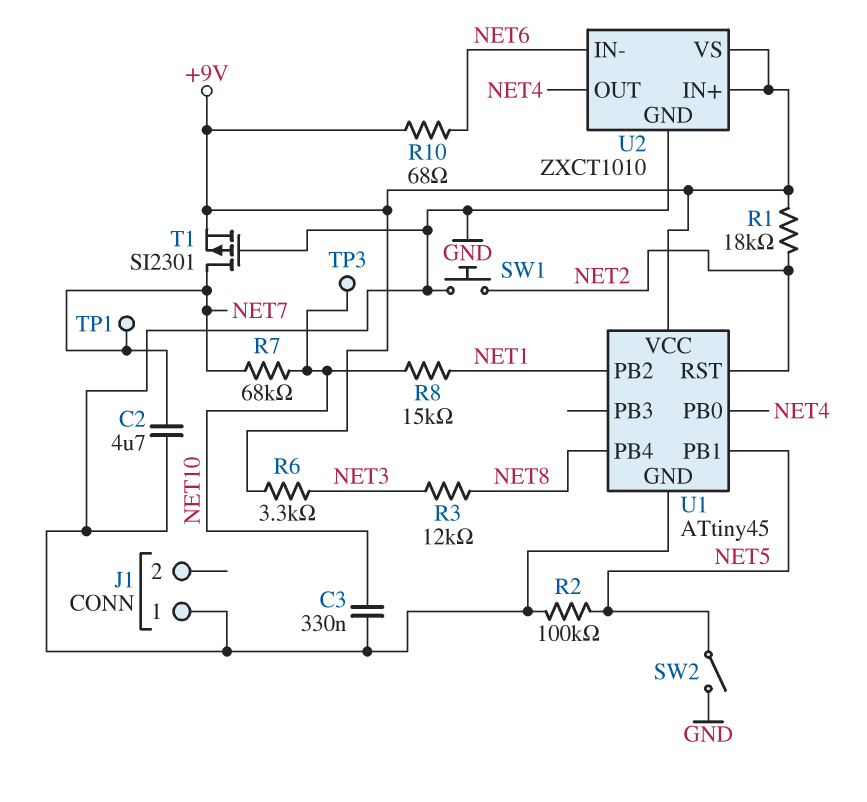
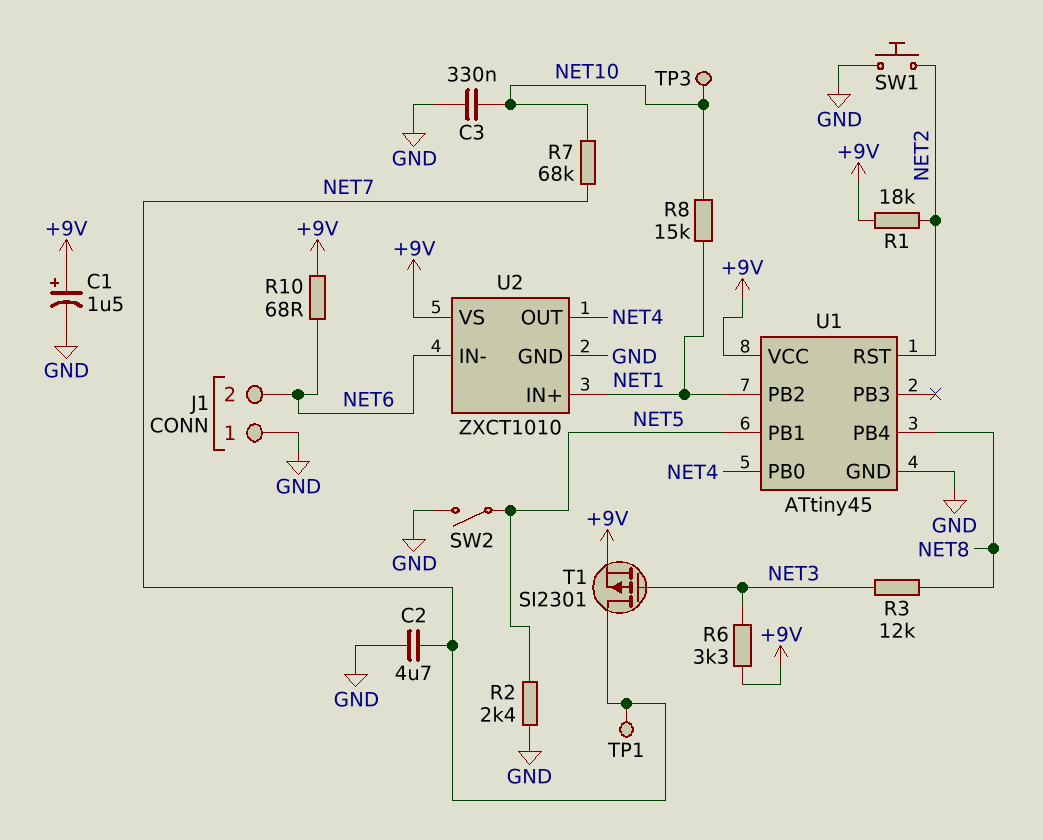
C1: none -> 1.5uF (plus +9V, minus GND)
J1 pin 2: none -> NET6
R2: 100k (GND, NET5) -> 2.4k (GND, NET5)
T1: PMOS SI2301 (G GND, D NET7, S +9V) -> PMOS SI2301 (G NET3, D NET7, S +9V)
U2 pin IN+: +9V -> NET1

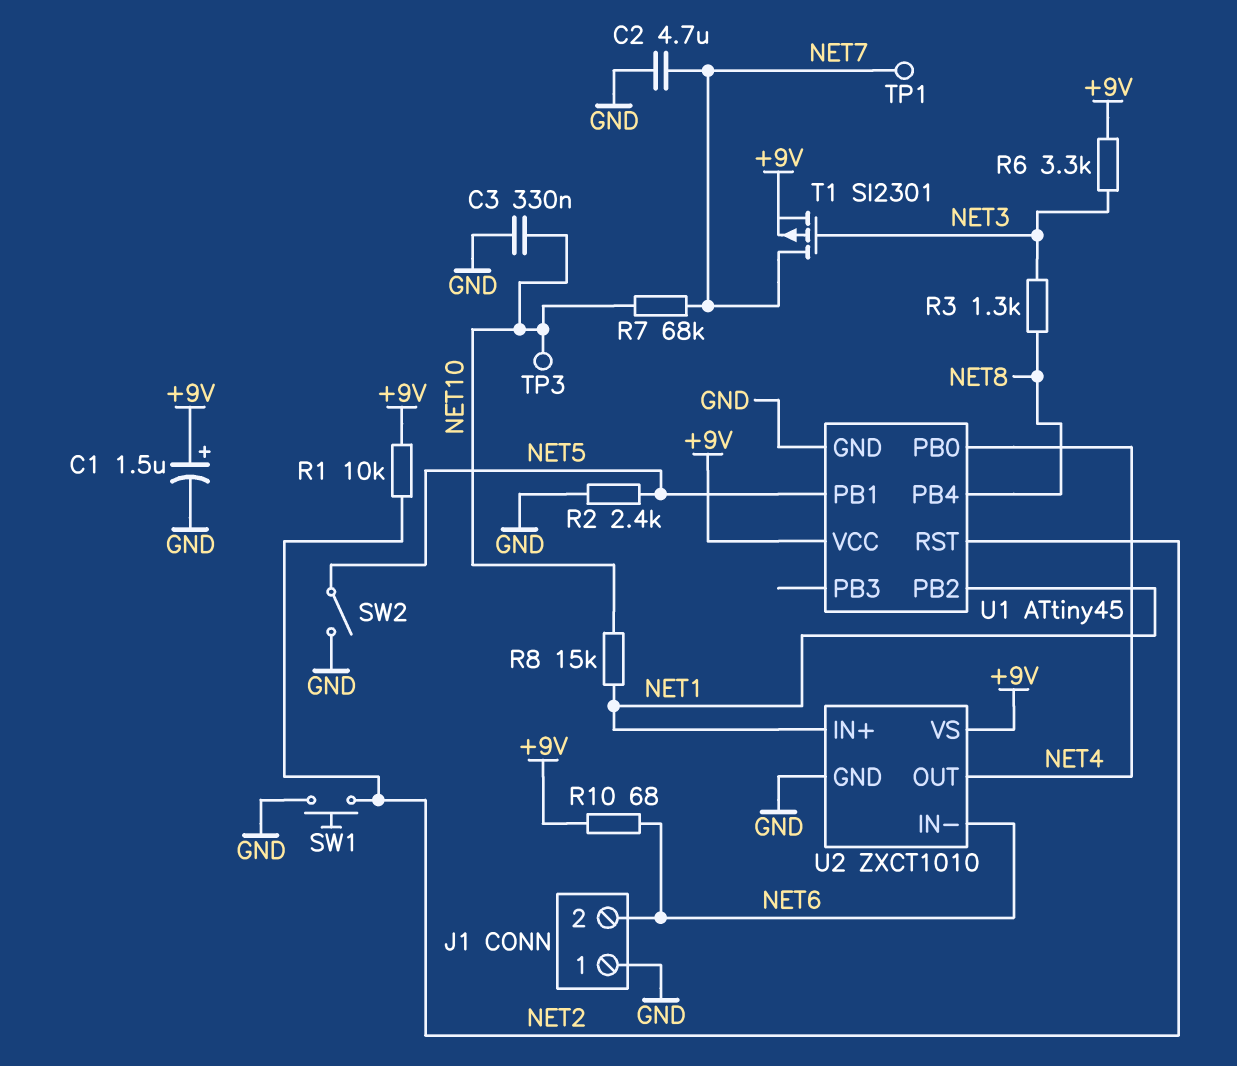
R1: 18k (+9V, NET2) -> 10k (+9V, NET2)
R3: 12k (NET3, NET8) -> 1.3k (NET3, NET8)

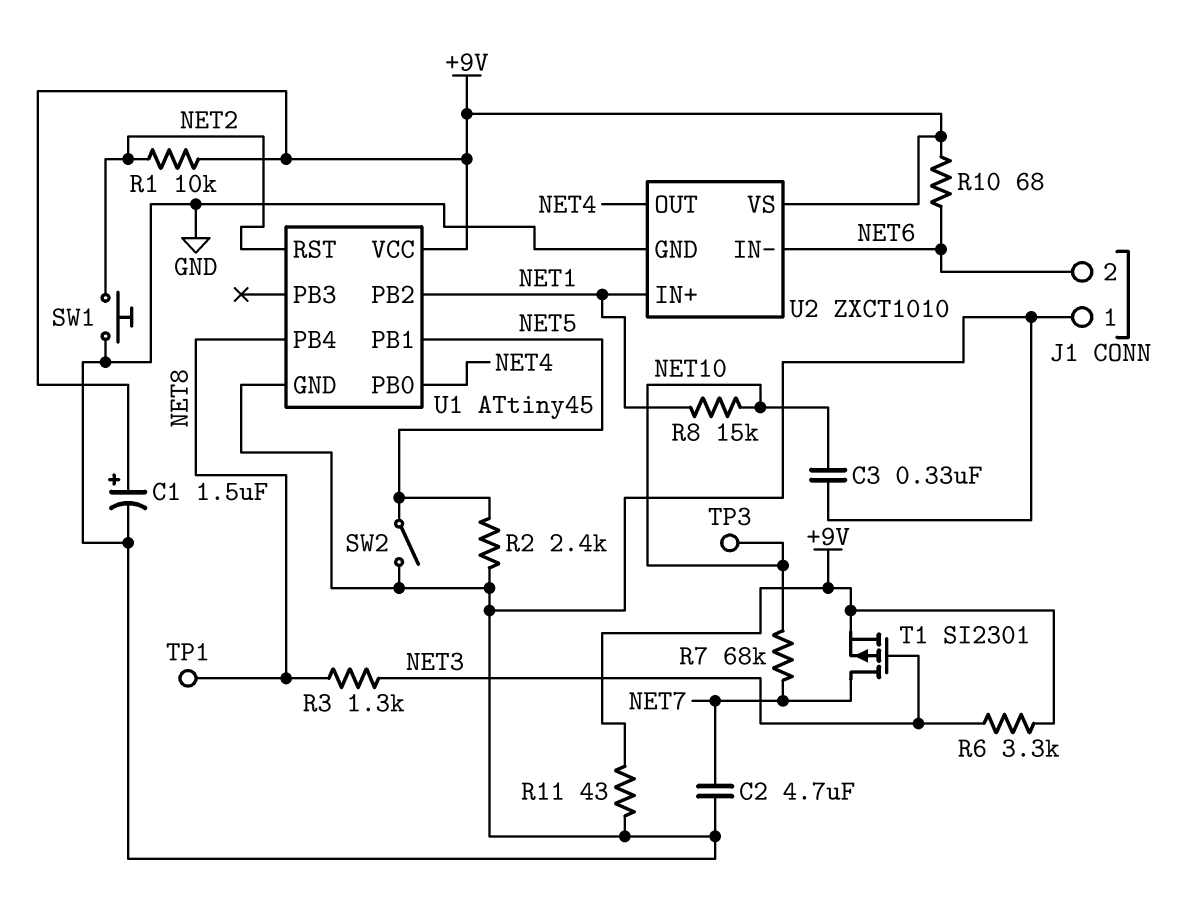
R11: none -> 43 (+9V, GND)
TP1: test point (NET7) -> test point (NET8)

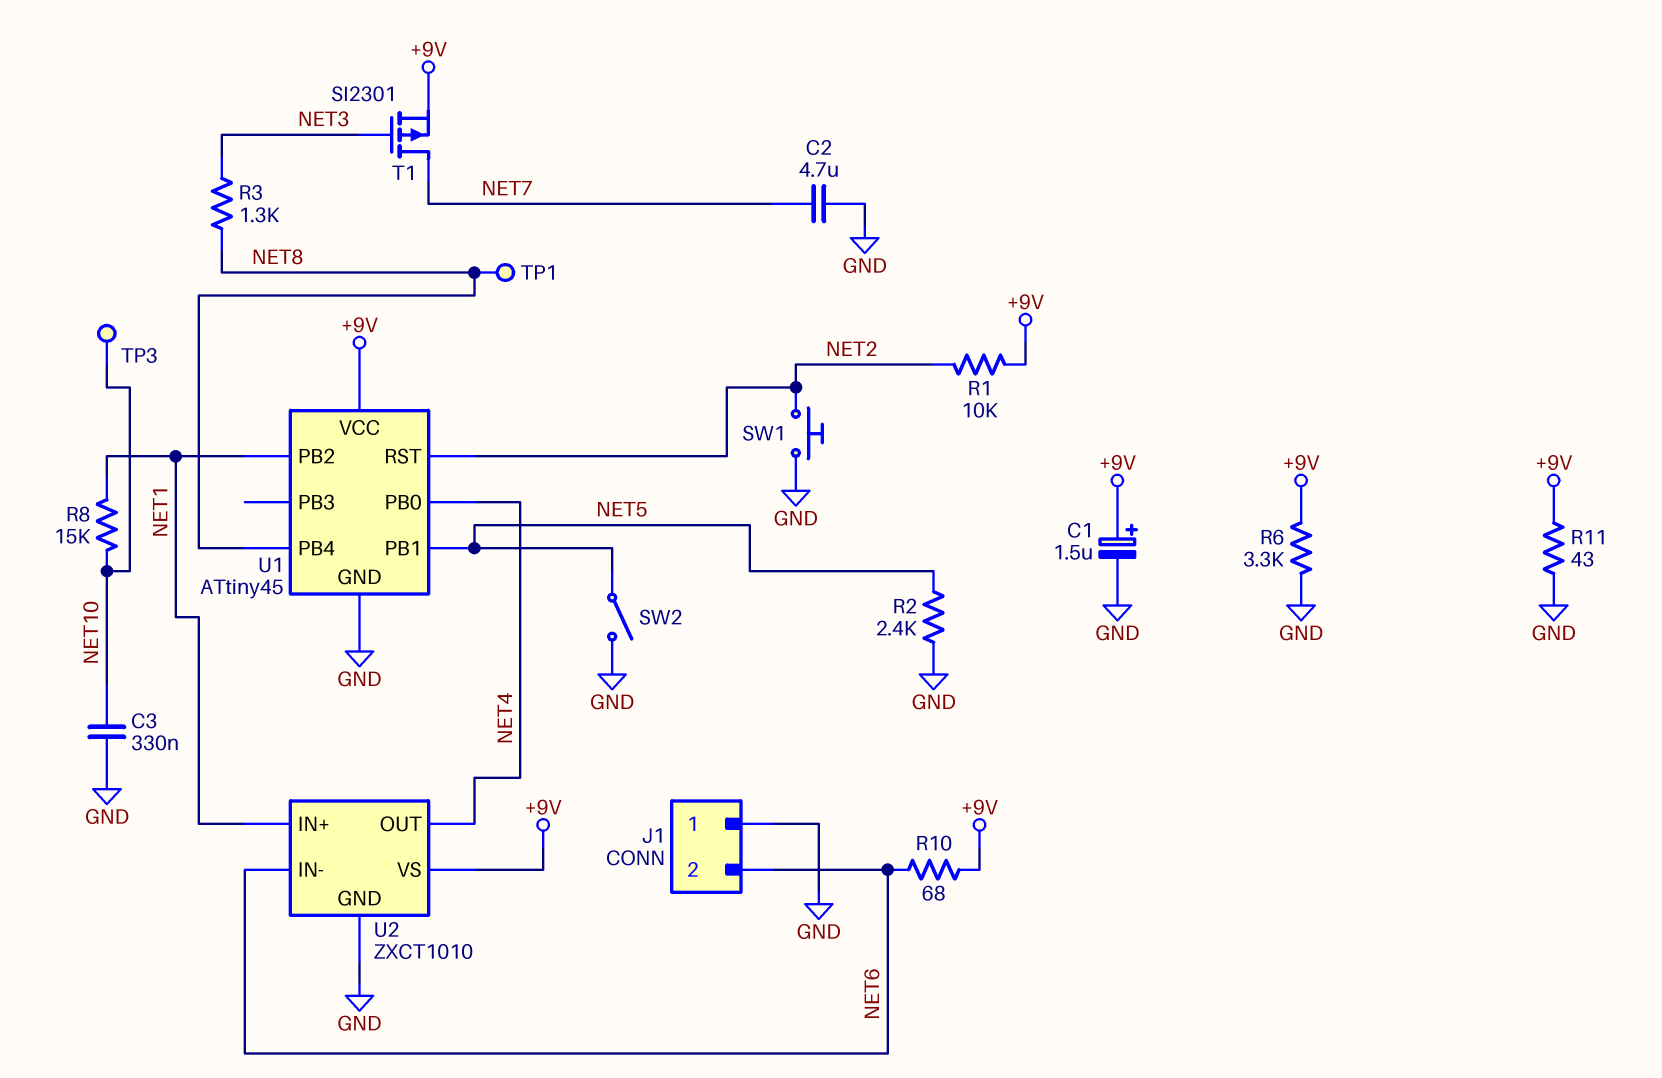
R6: 3.3k (+9V, NET3) -> 3.3k (+9V, GND)
R7: 68k (NET7, NET10) -> none

